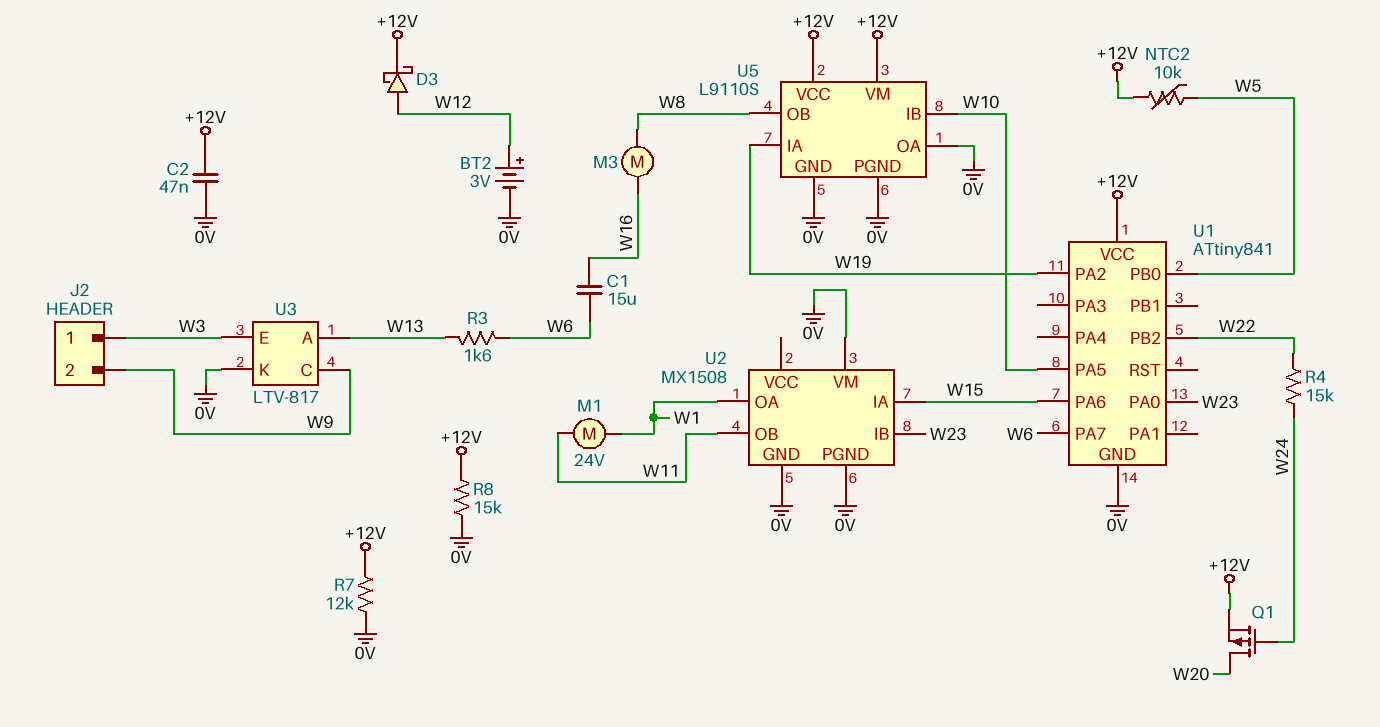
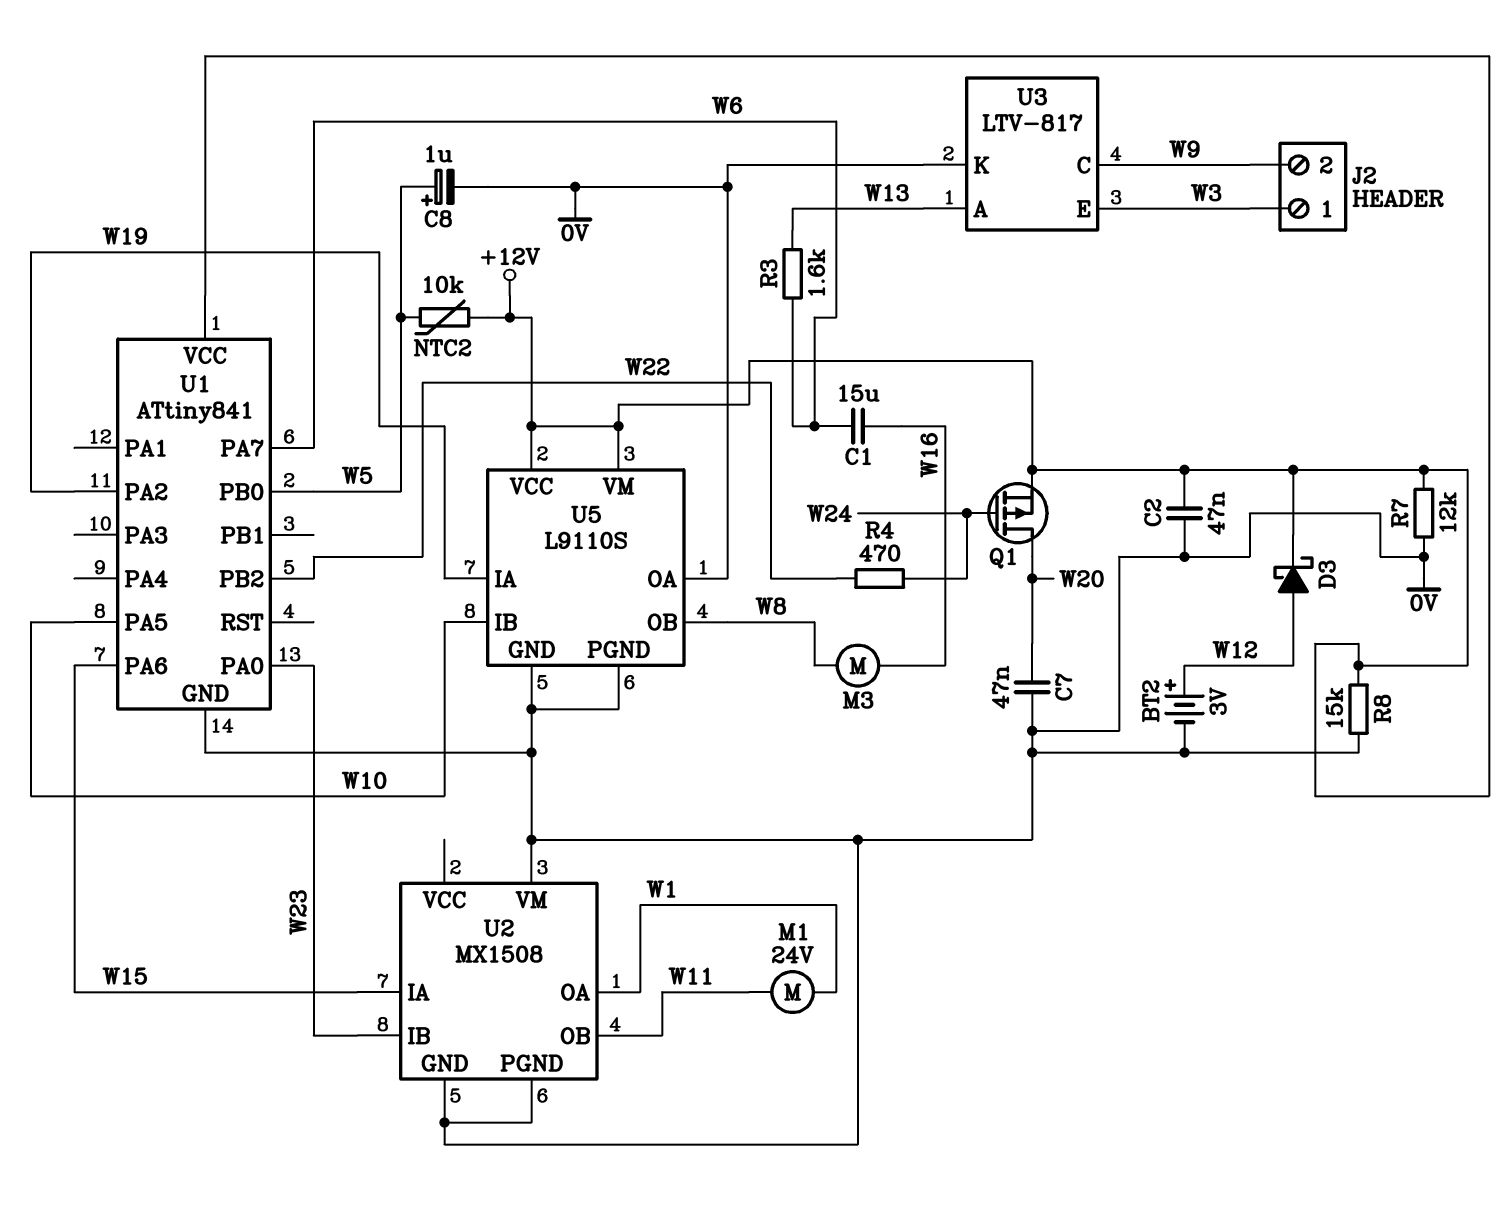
C7: none -> 47nF (0V, W20)
C8: none -> 1uF (plus W5, minus 0V)
R4: 15k (W22, W24) -> 470 (W22, W24)

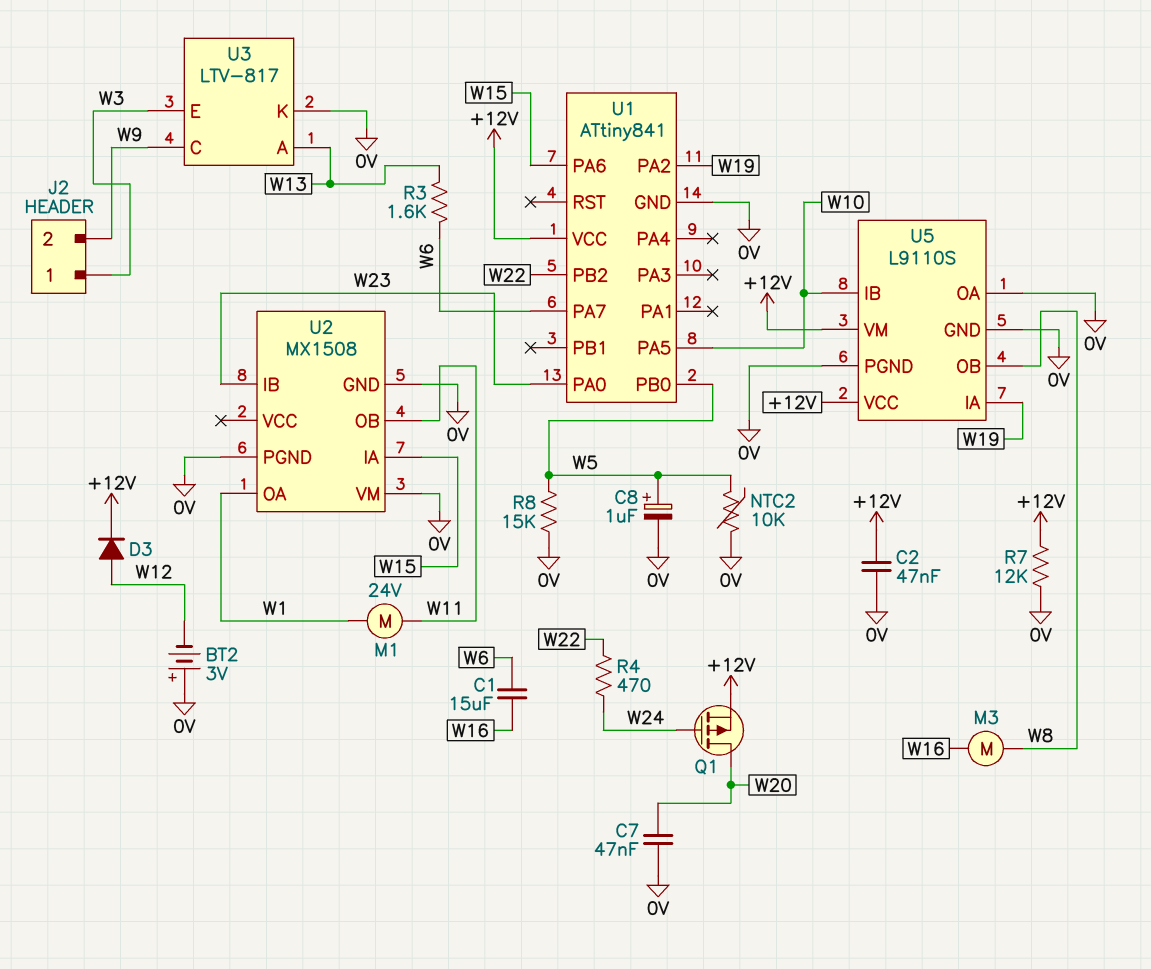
BT2: 3V (plus W12, minus 0V) -> 3V (plus 0V, minus W12)
D3: schottky (A W12, K +12V) -> diode (A W12, K +12V)
NTC2: 10k (+12V, W5) -> 10k (0V, W5)
R8: 15k (+12V, 0V) -> 15k (0V, W5)

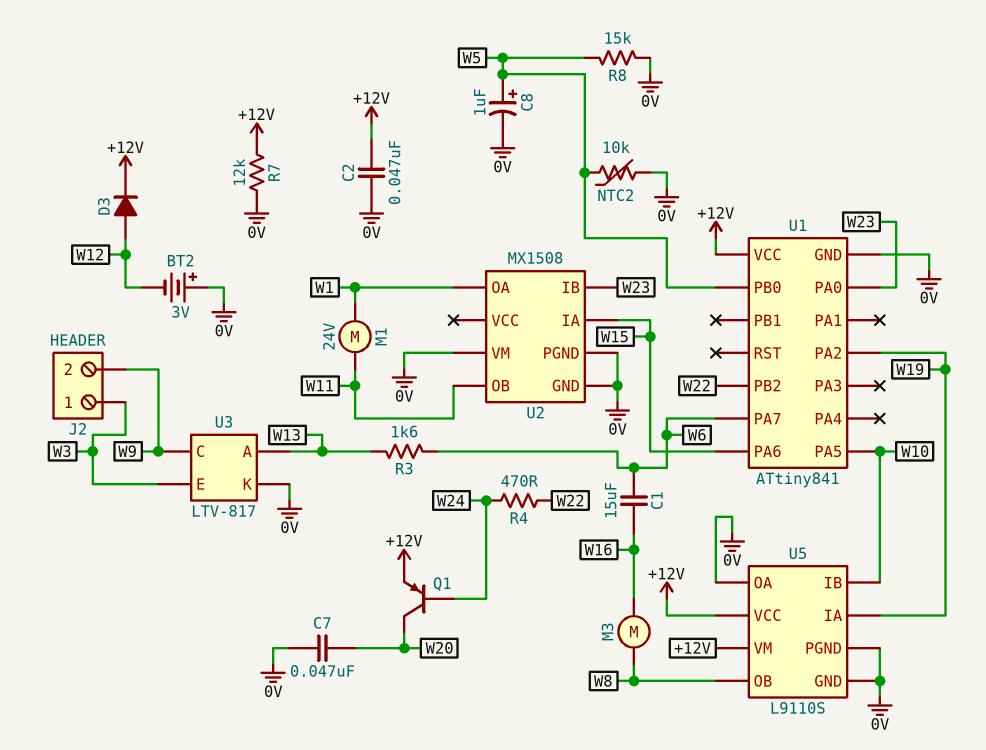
Q1: PMOS (G W24, D W20, S +12V) -> PNP (B W24, C W20, E +12V)

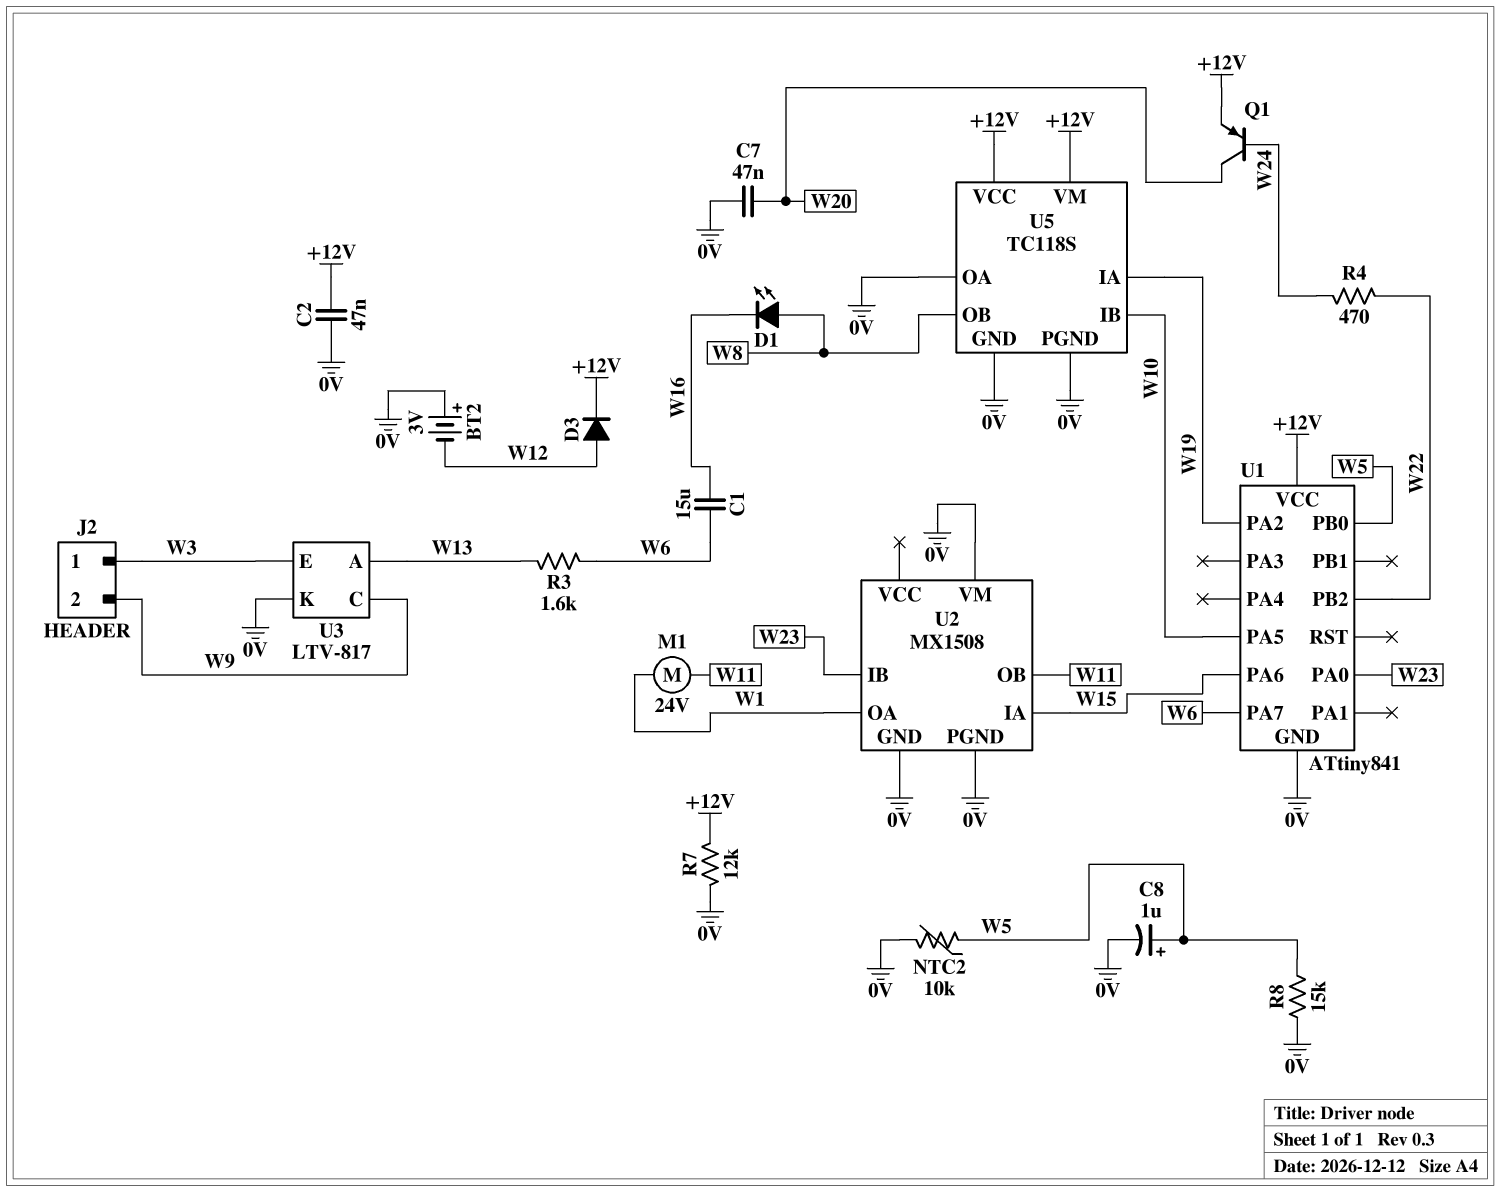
D1: none -> LED (A W8, K W16)
M3: motor (W8, W16) -> none
U5: L9110S -> TC118S

